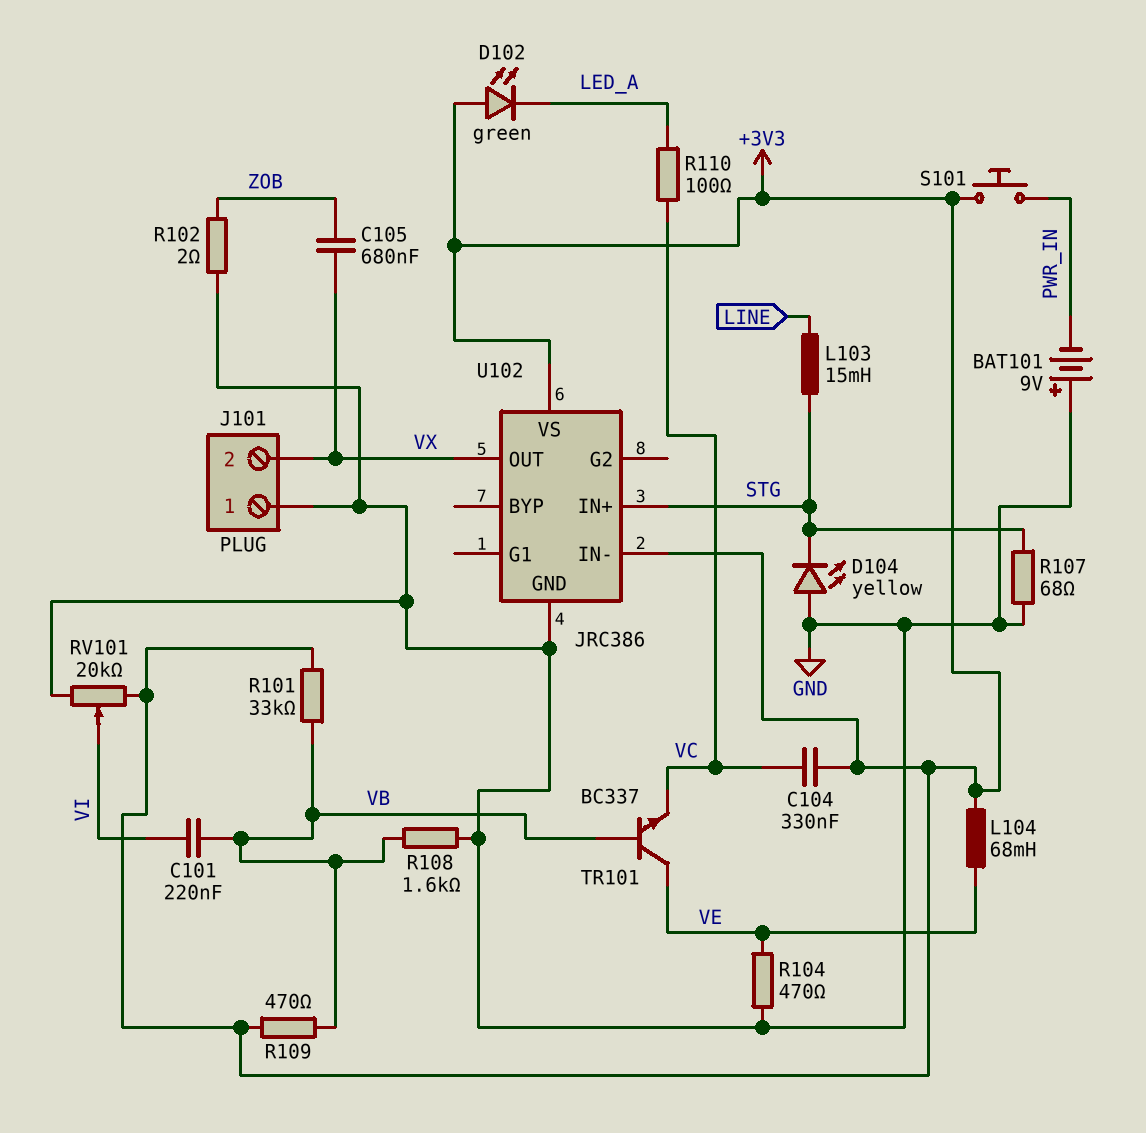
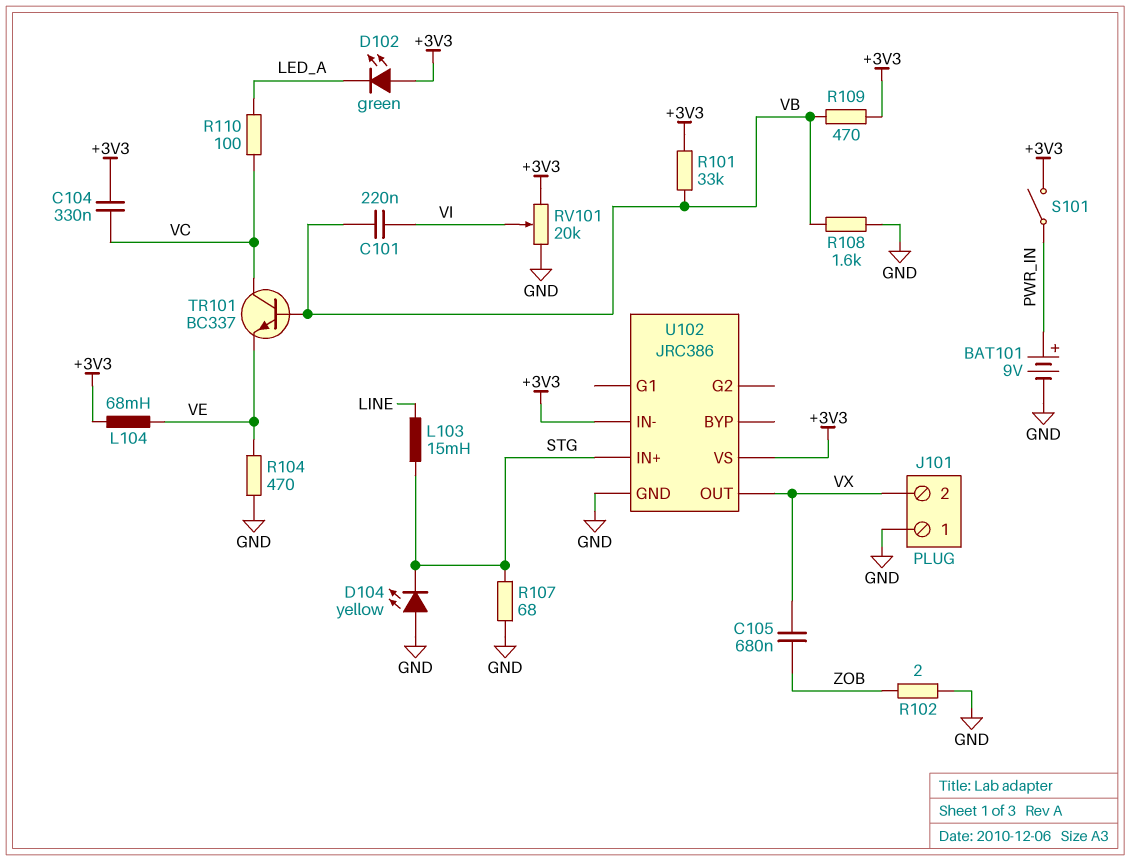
BAT101: 9V (plus GND, minus PWR_IN) -> 9V (plus PWR_IN, minus GND)
S101: button (+3V3, PWR_IN) -> switch (+3V3, PWR_IN)
TR101: NPN BC337 (B VB, C VE, E VC) -> NPN BC337 (B VB, C VC, E VE)

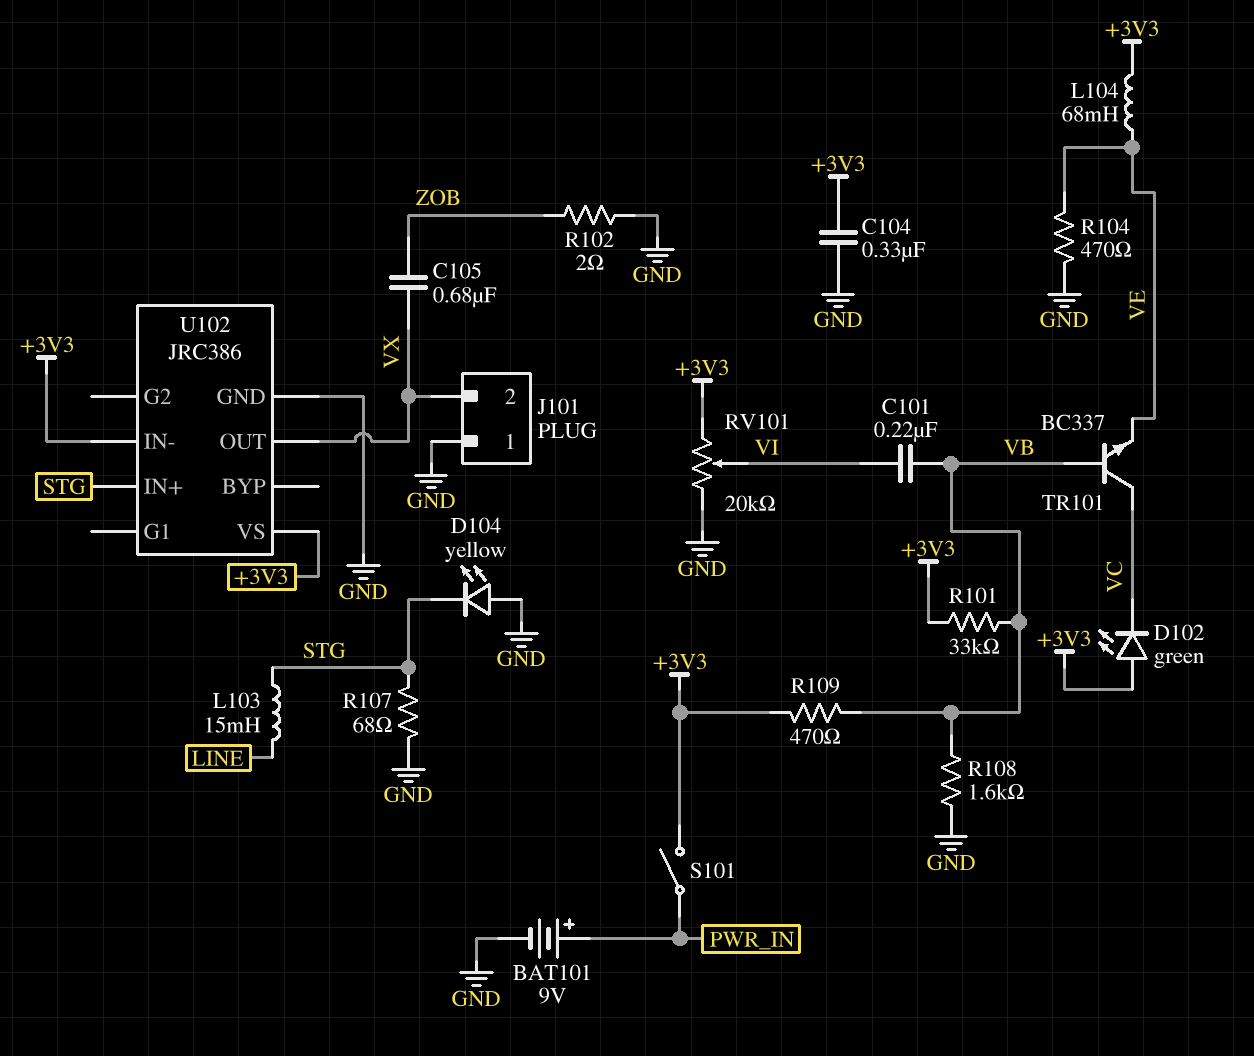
C104: 330nF (+3V3, VC) -> 330nF (+3V3, GND)
D102: LED green (A +3V3, K LED_A) -> LED green (A +3V3, K VC)
R110: 100 (LED_A, VC) -> none

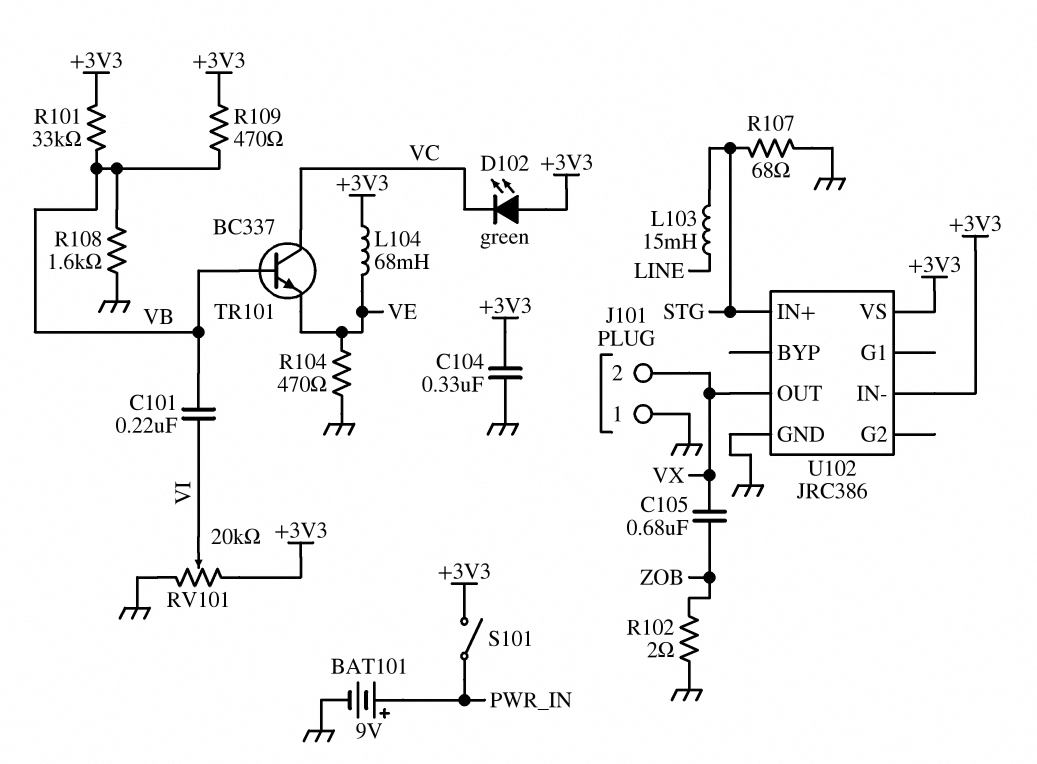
D104: LED yellow (A GND, K STG) -> none

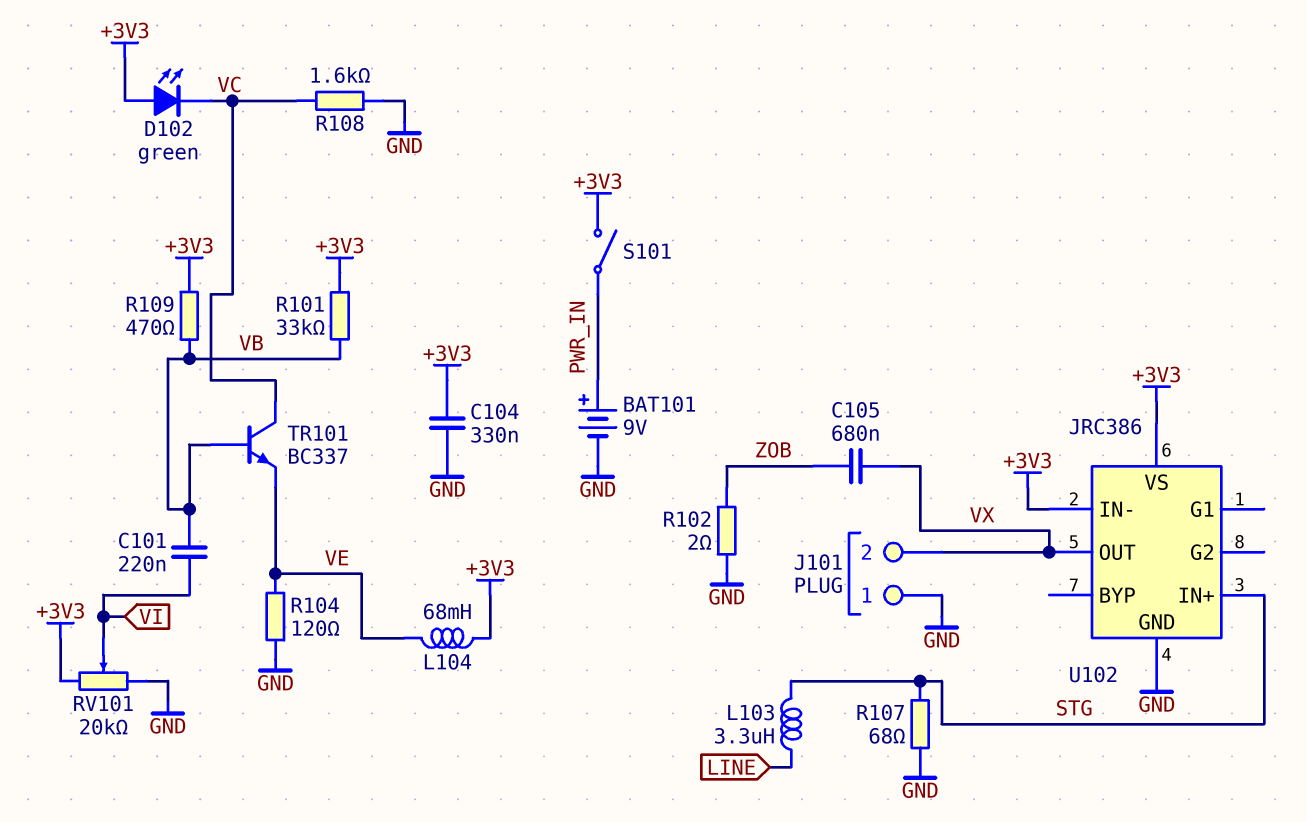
L103: 15mH (LINE, STG) -> 3.3uH (LINE, STG)
R104: 470 (GND, VE) -> 120 (GND, VE)
R108: 1.6k (GND, VB) -> 1.6k (GND, VC)

